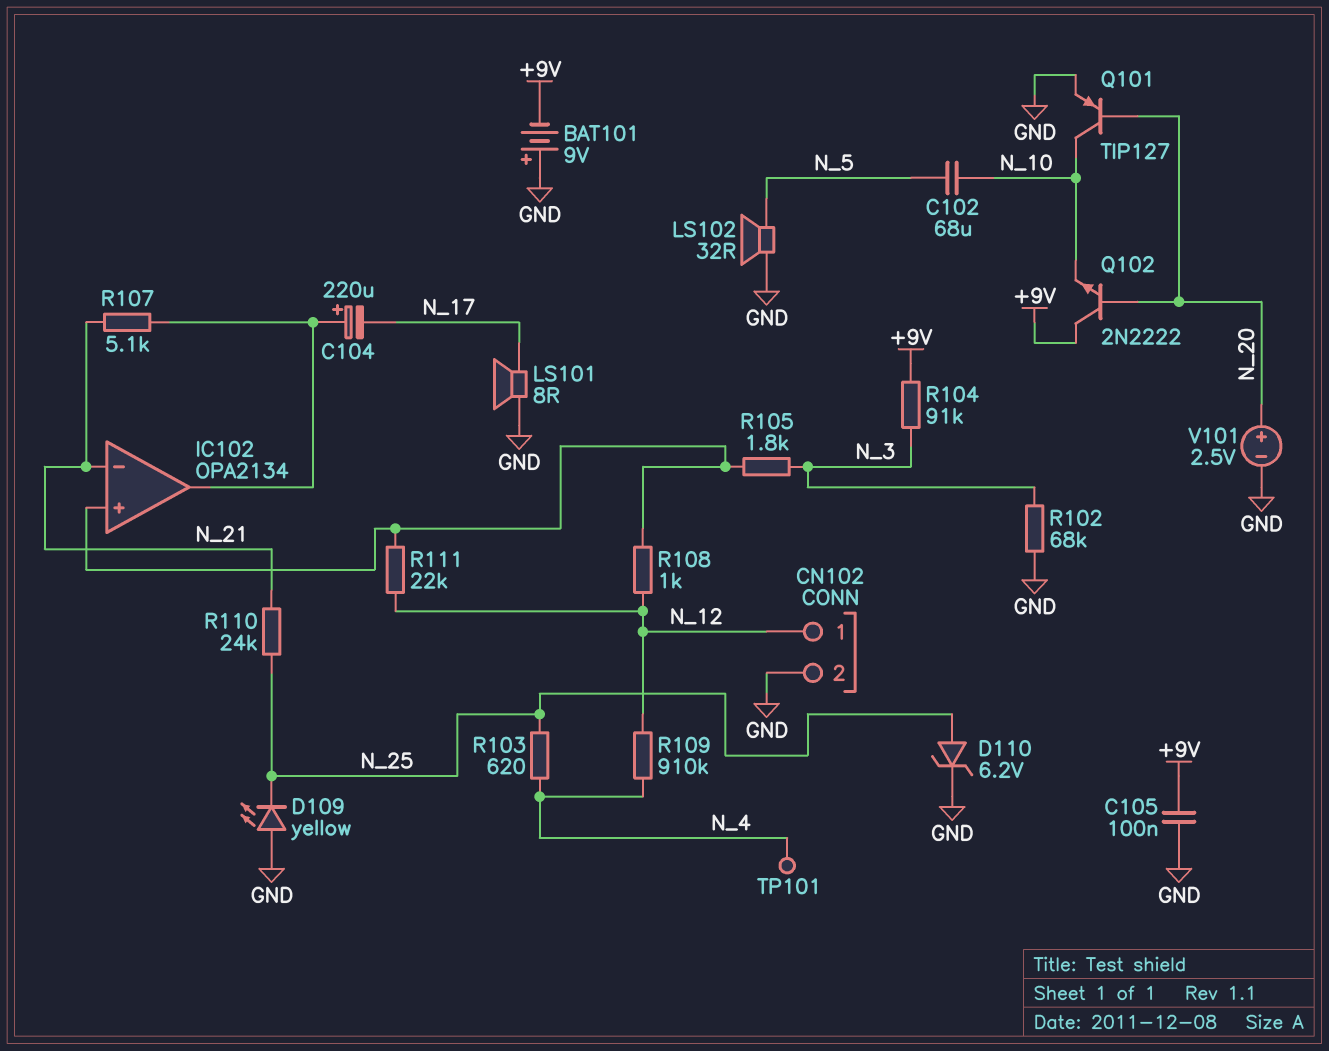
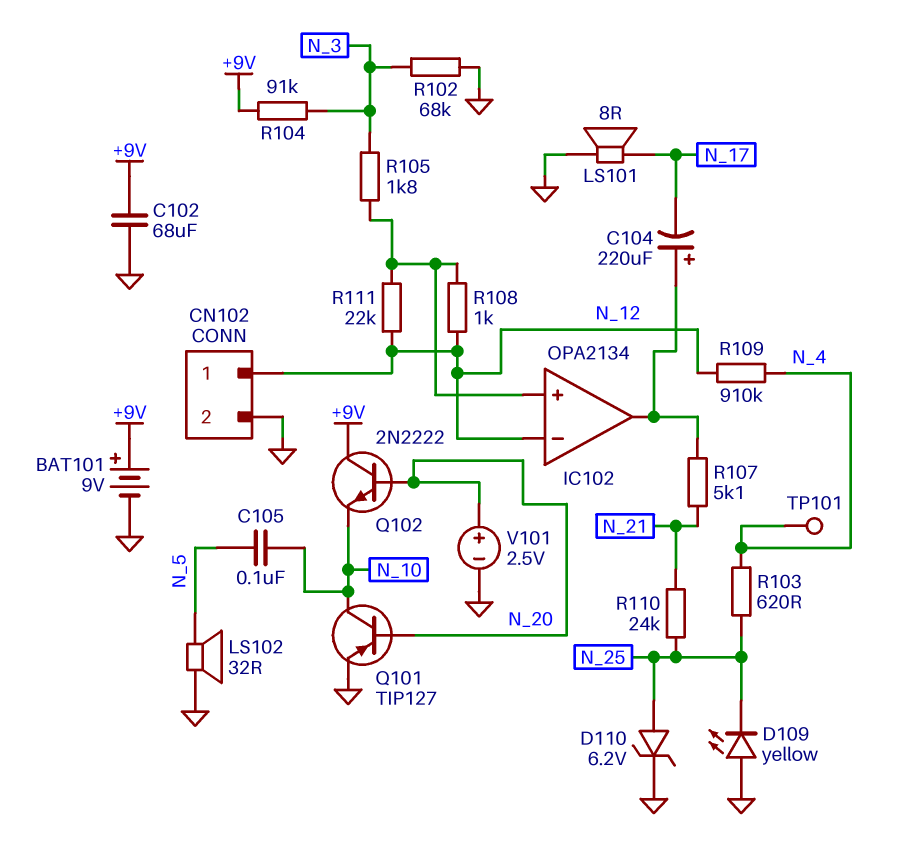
BAT101: 9V (plus GND, minus +9V) -> 9V (plus +9V, minus GND)
C102: 68uF (N_5, N_10) -> 68uF (+9V, GND)
C105: 100nF (+9V, GND) -> 100nF (N_5, N_10)
IC102 pin in-: N_21 -> N_12

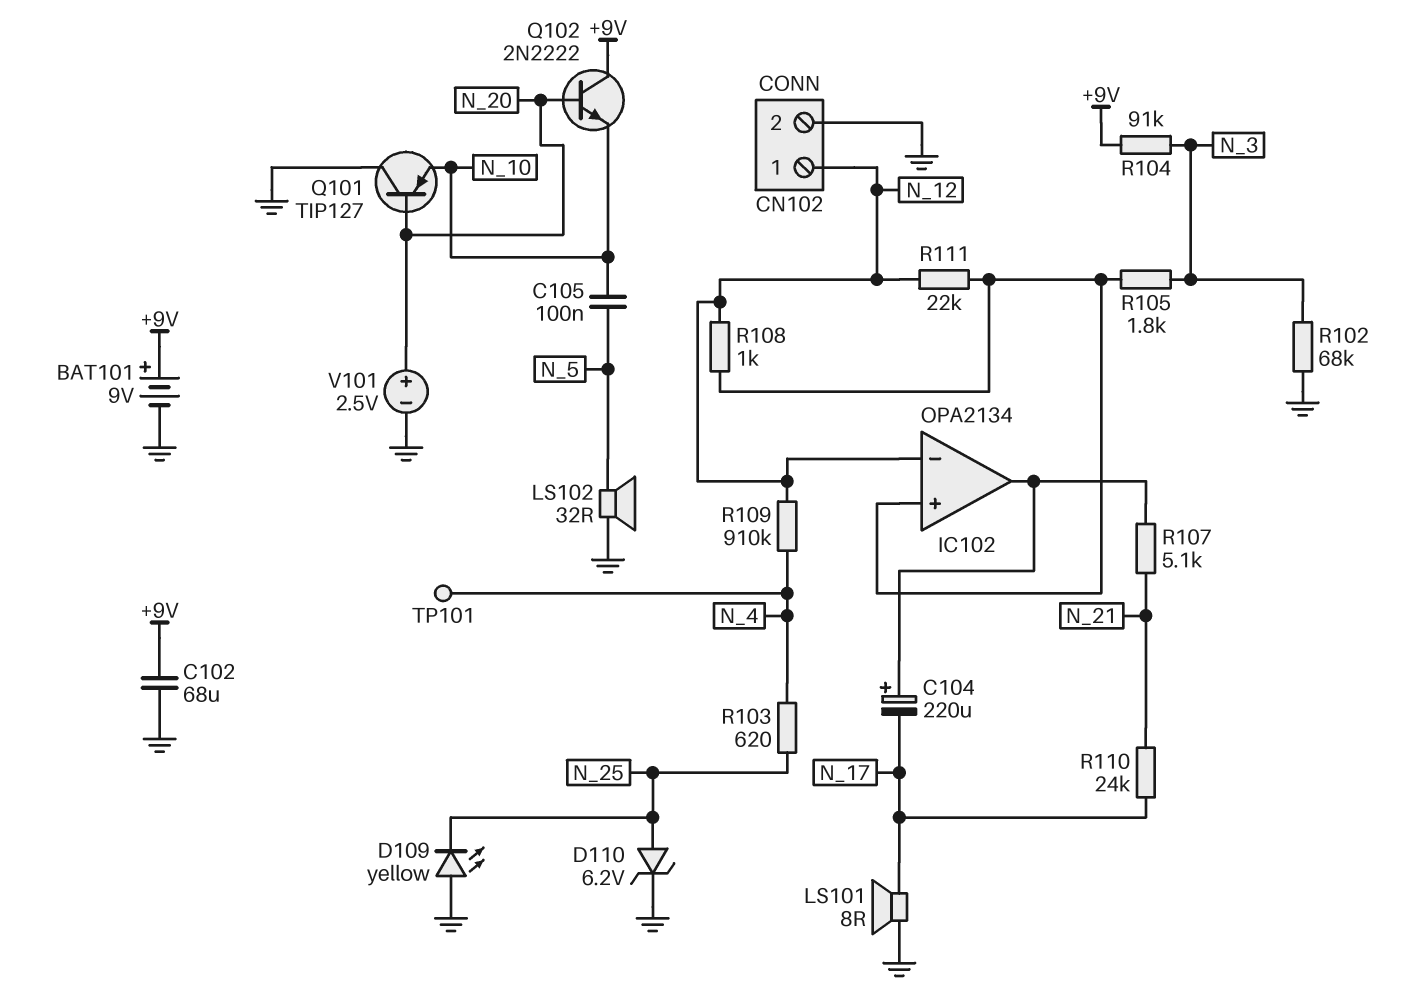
Q101: PNP TIP127 (B N_20, C N_10, E GND) -> PNP TIP127 (B N_20, C GND, E N_10)
R110: 24k (N_21, N_25) -> 24k (N_17, N_21)

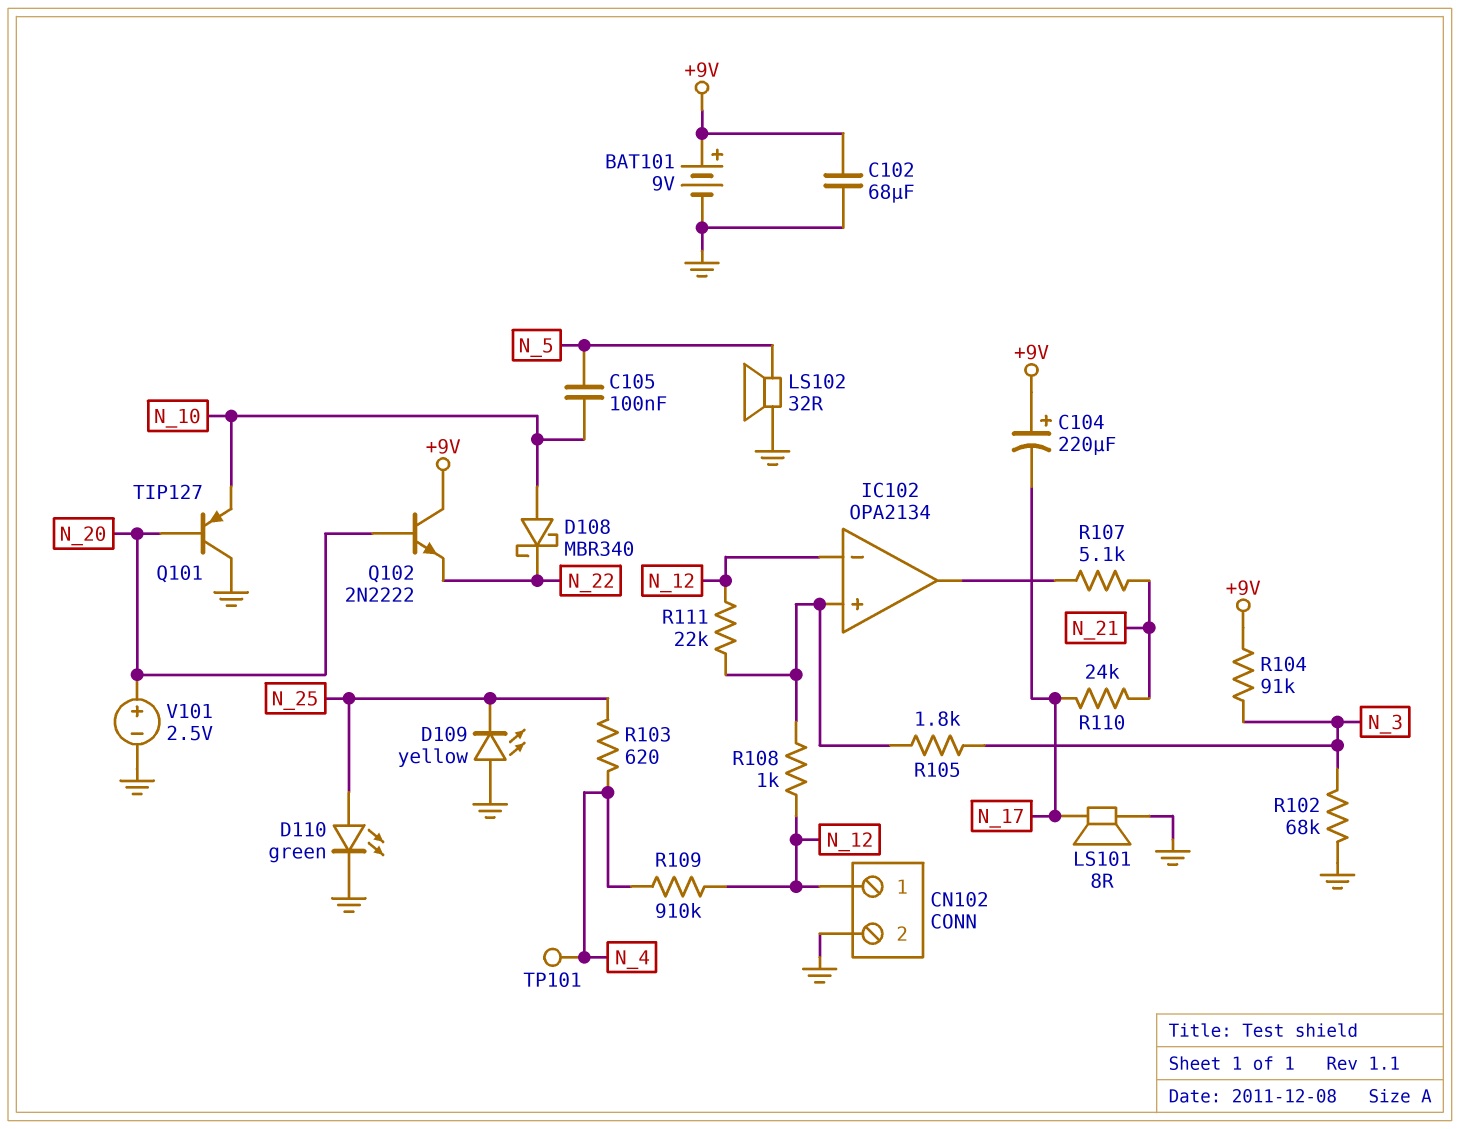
C104: 220uF (plus IC102/out, minus N_17) -> 220uF (plus +9V, minus N_17)
D108: none -> schottky MBR340 (A N_10, K N_22)
D110: zener 6.2V (A N_25, K GND) -> LED green (A N_25, K GND)
Q102: NPN 2N2222 (B N_20, C +9V, E N_10) -> NPN 2N2222 (B N_20, C +9V, E N_22)

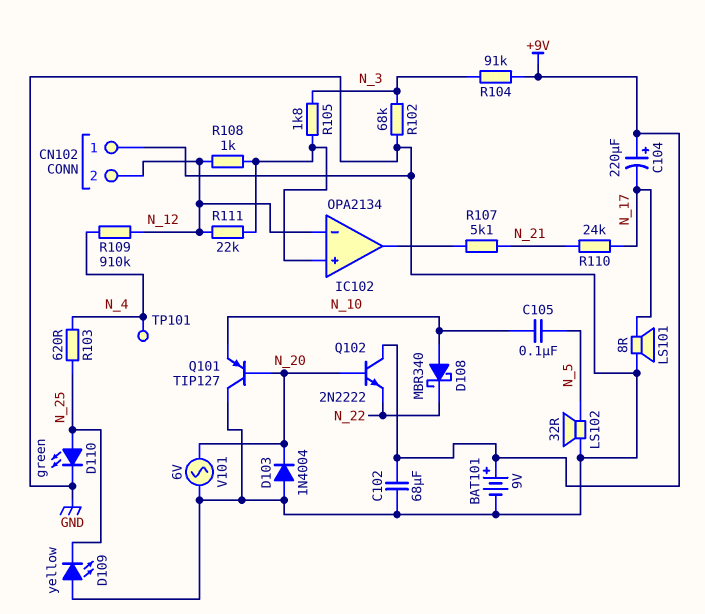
CN102 pin 1: N_12 -> GND
CN102 pin 2: GND -> N_12
D103: none -> diode 1N4004 (A GND, K N_20)
V101: 2.5V (plus N_20, minus GND) -> AC 6V (GND, N_20)

